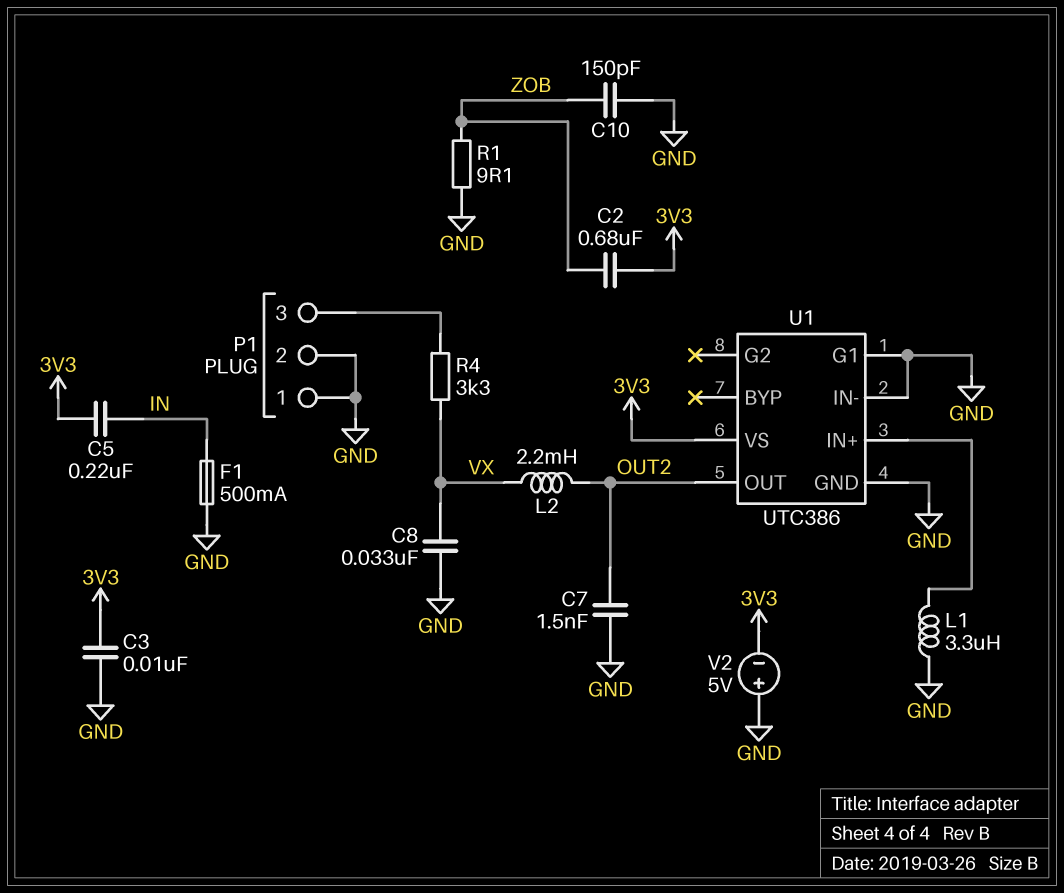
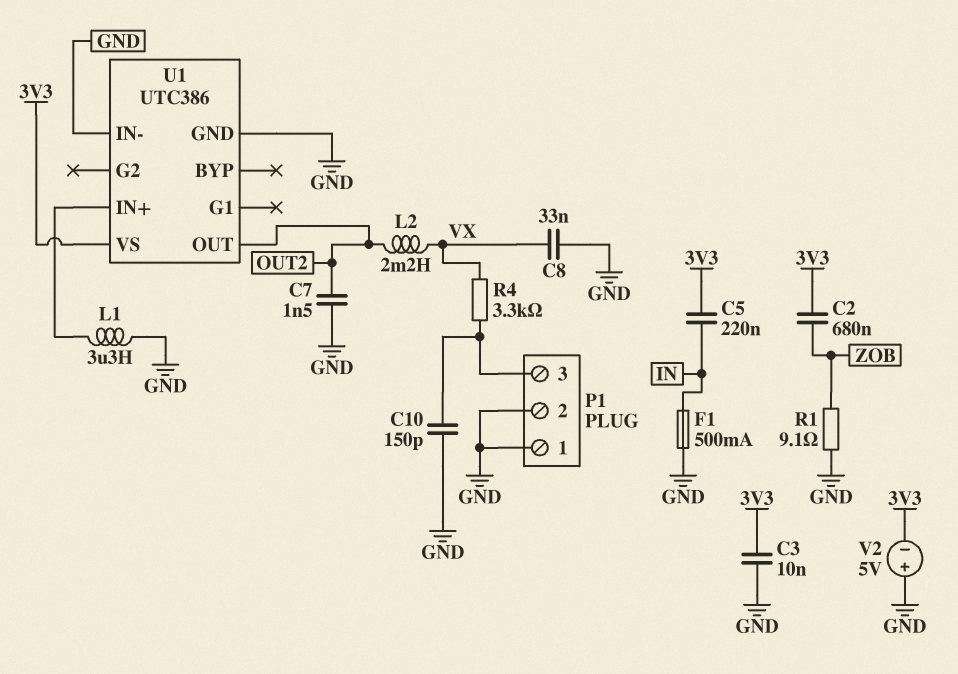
C10: 150pF (GND, ZOB) -> 150pF (GND, P1/3)
U1 pin G1: GND -> none

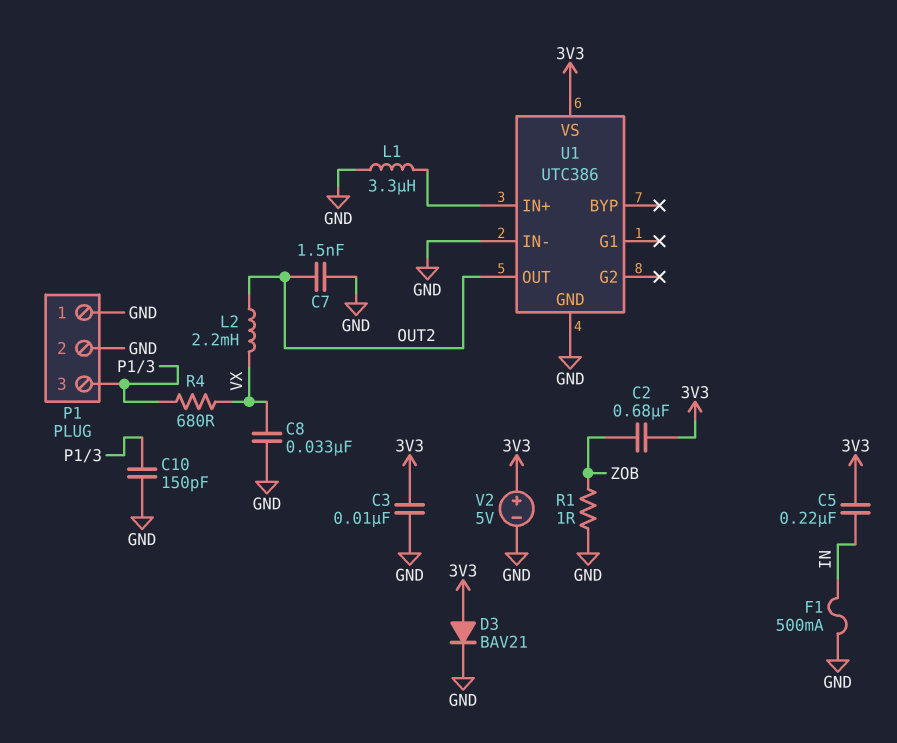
D3: none -> diode BAV21 (A 3V3, K GND)
R1: 9.1 (GND, ZOB) -> 1 (GND, ZOB)
R4: 3.3k (P1/3, VX) -> 680 (P1/3, VX)
V2: 5V (plus GND, minus 3V3) -> 5V (plus 3V3, minus GND)

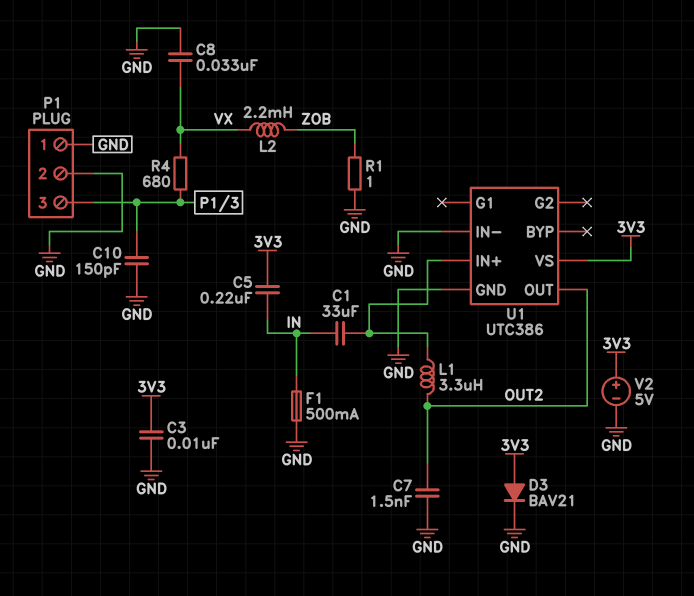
C1: none -> 33uF (IN, U1/IN+)
C2: 680nF (3V3, ZOB) -> none
L1: 3.3uH (GND, U1/IN+) -> 3.3uH (OUT2, U1/IN+)
L2: 2.2mH (OUT2, VX) -> 2.2mH (VX, ZOB)

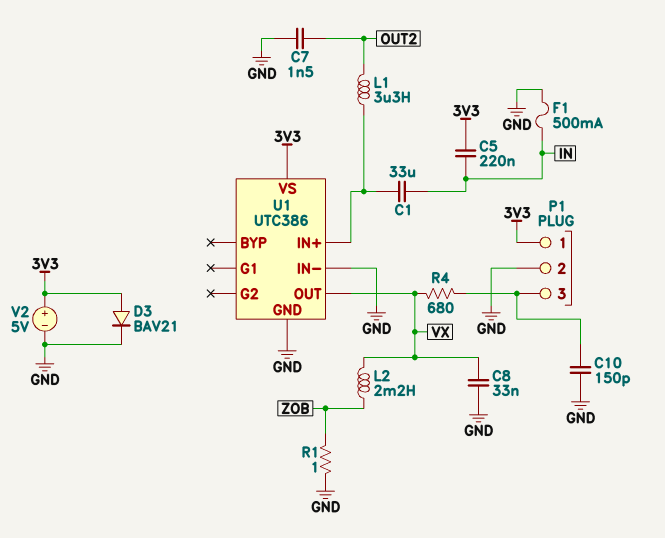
C3: 10nF (3V3, GND) -> none
P1 pin 1: GND -> 3V3
U1 pin OUT: OUT2 -> VX

